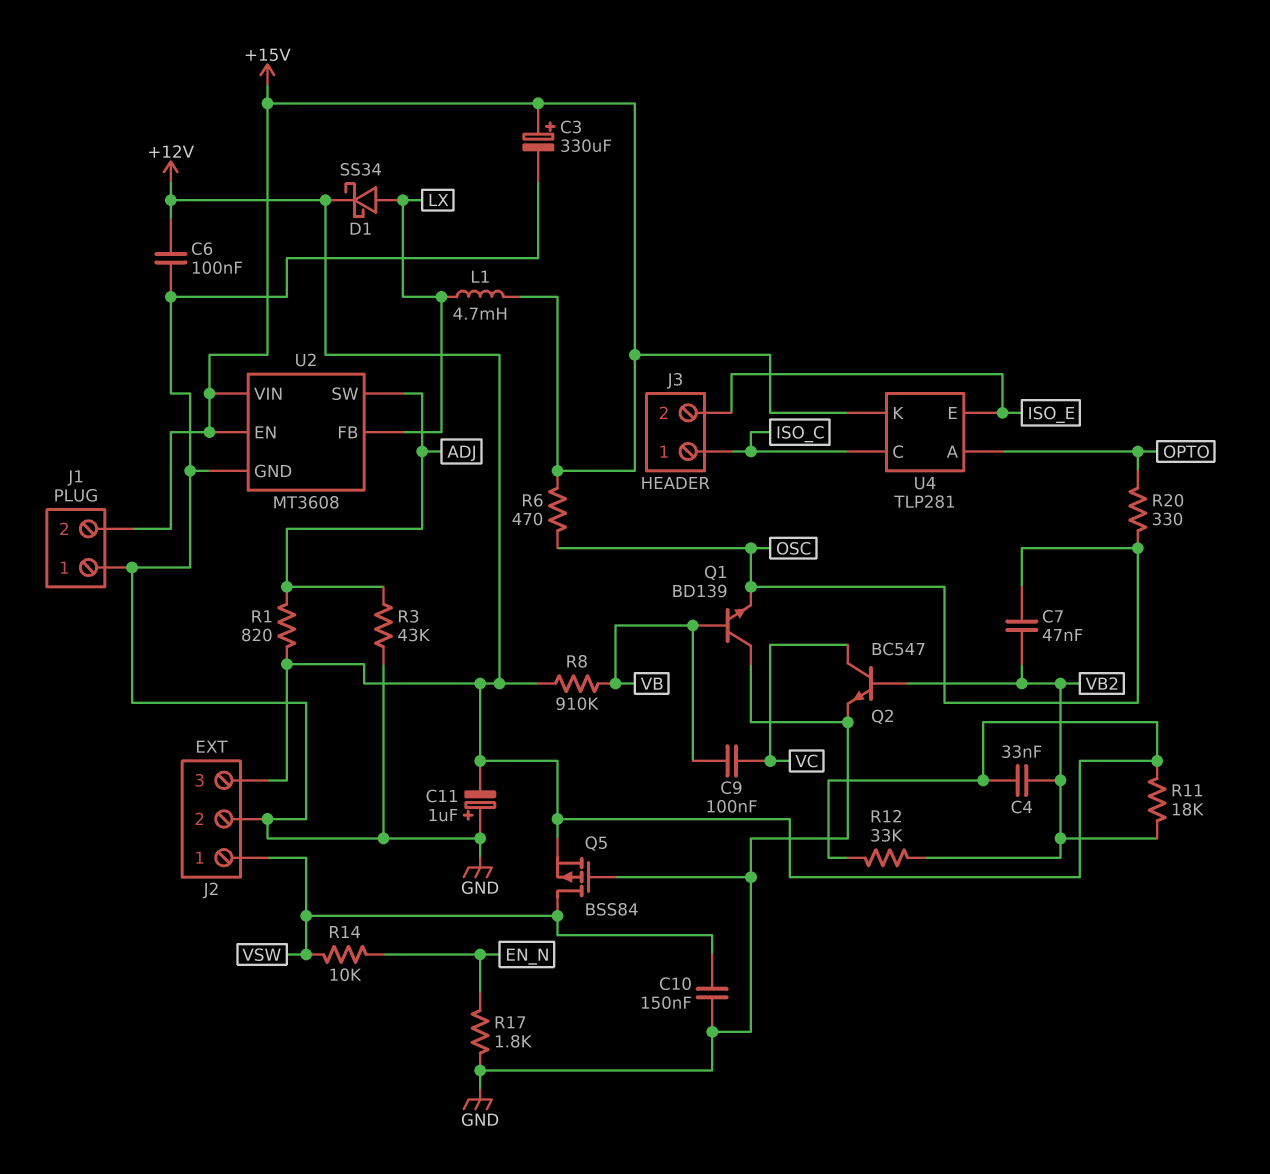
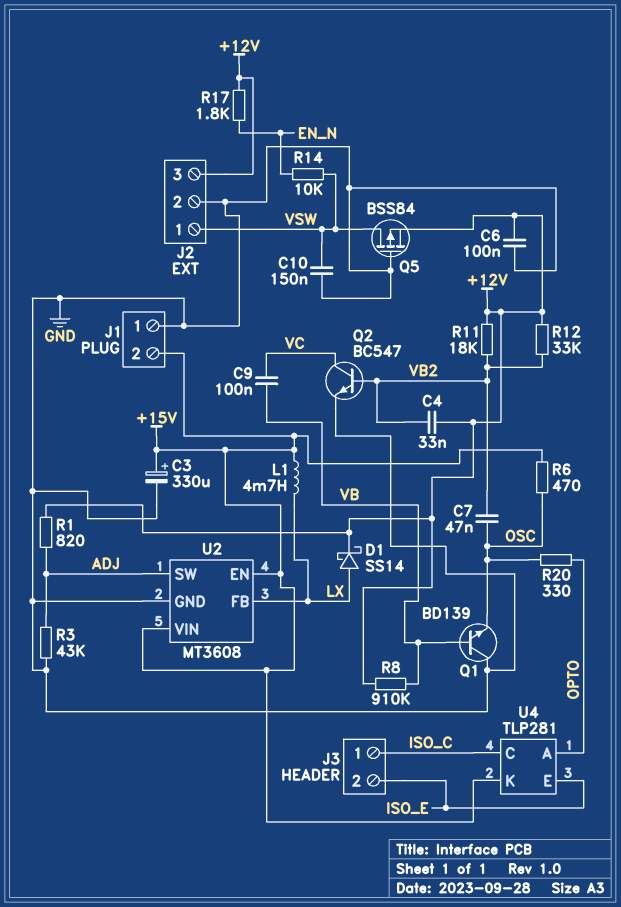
C11: 1uF (plus GND, minus +12V) -> none
D1: schottky SS34 (A LX, K +12V) -> schottky SS14 (A LX, K +12V)
R17: 1.8k (EN_N, GND) -> 1.8k (+12V, EN_N)

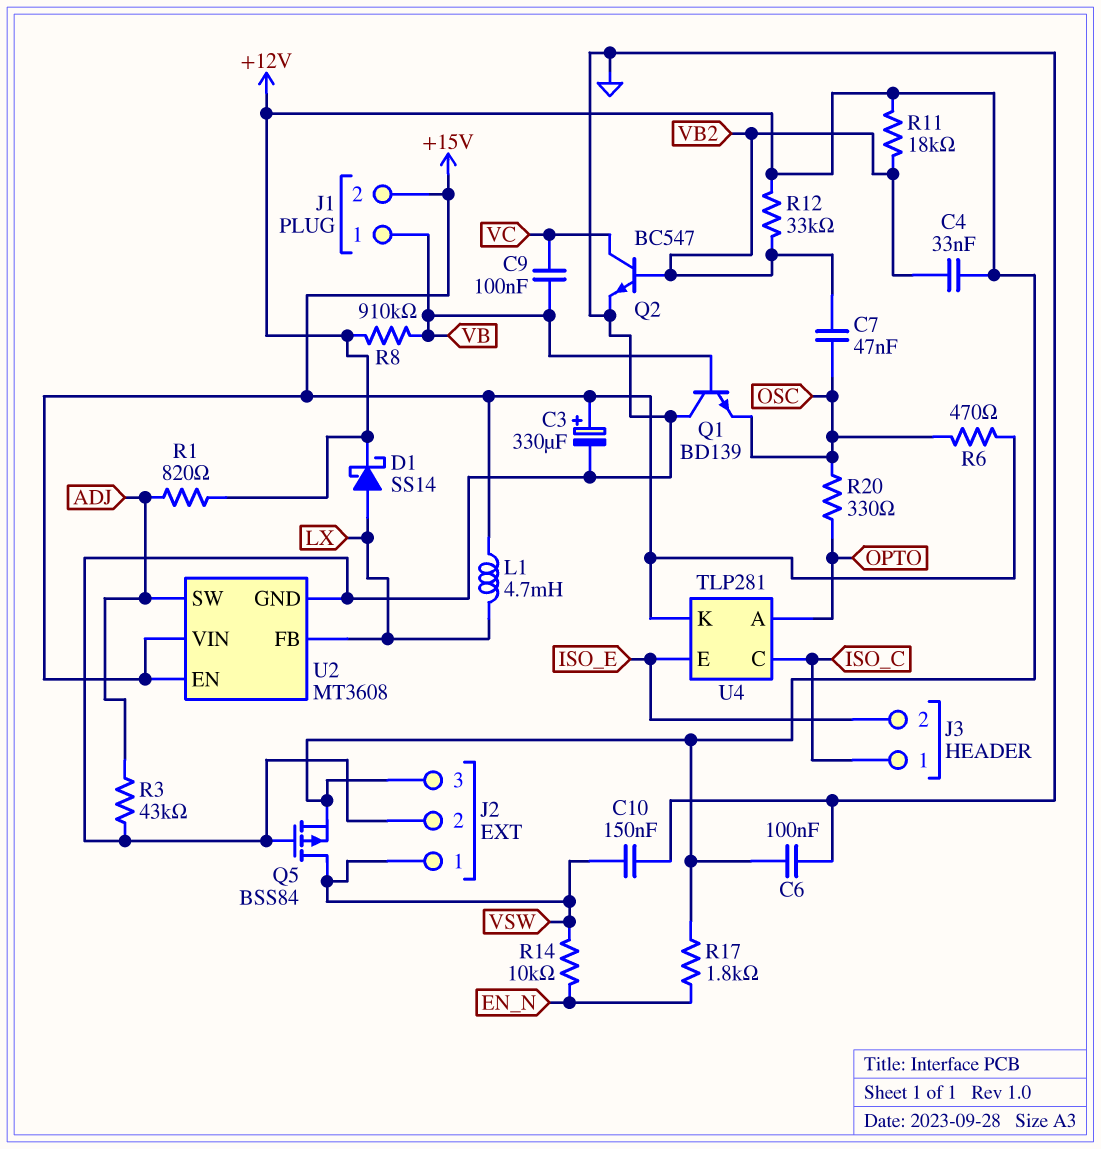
J1 pin 1: GND -> VB

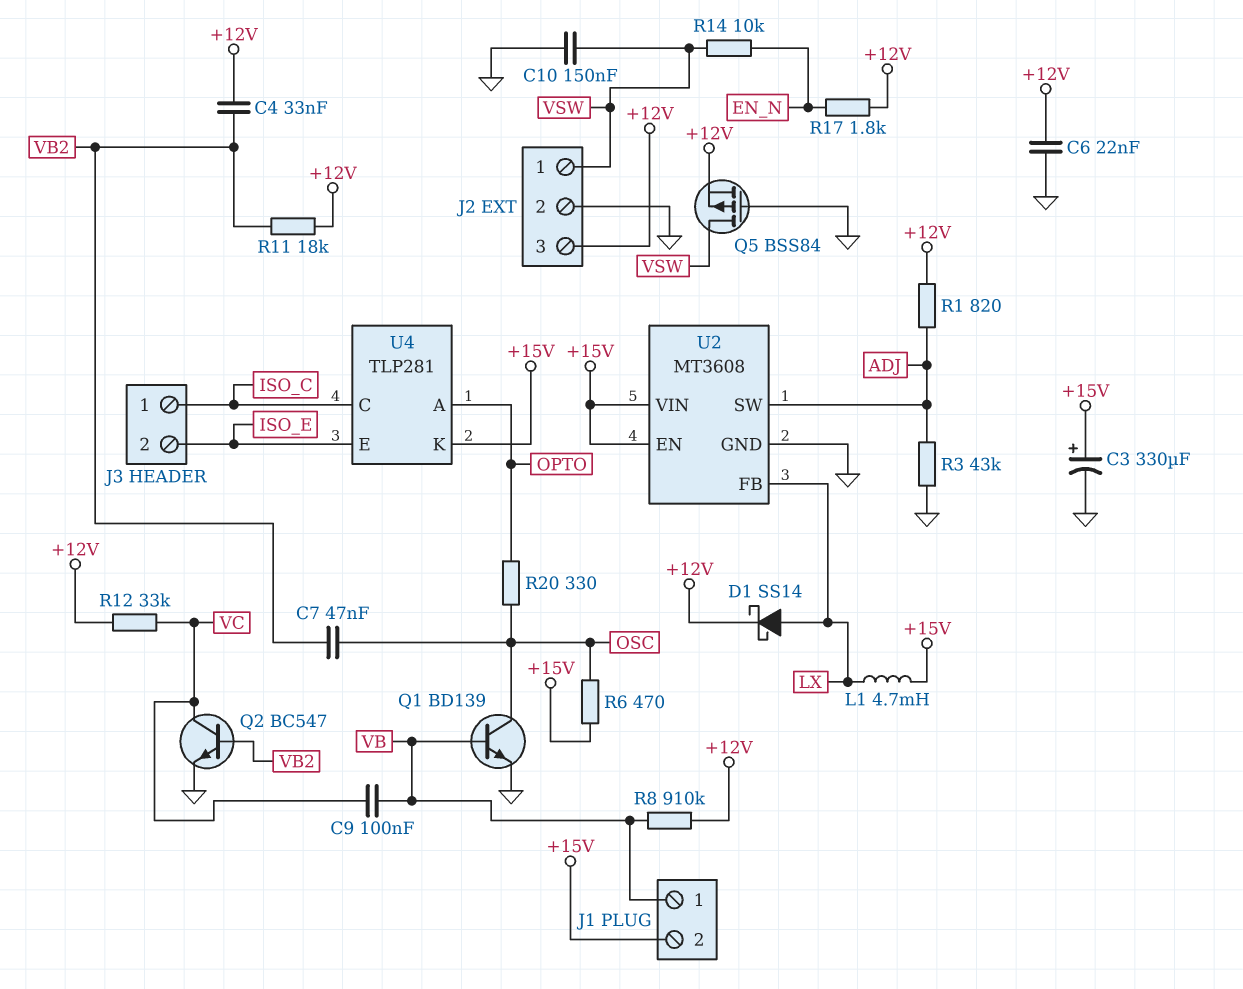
C6: 100nF (+12V, GND) -> 22nF (+12V, GND)
Q1: NPN BD139 (B VB, C GND, E OSC) -> NPN BD139 (B VB, C OSC, E GND)
R12: 33k (+12V, VB2) -> 33k (+12V, VC)

